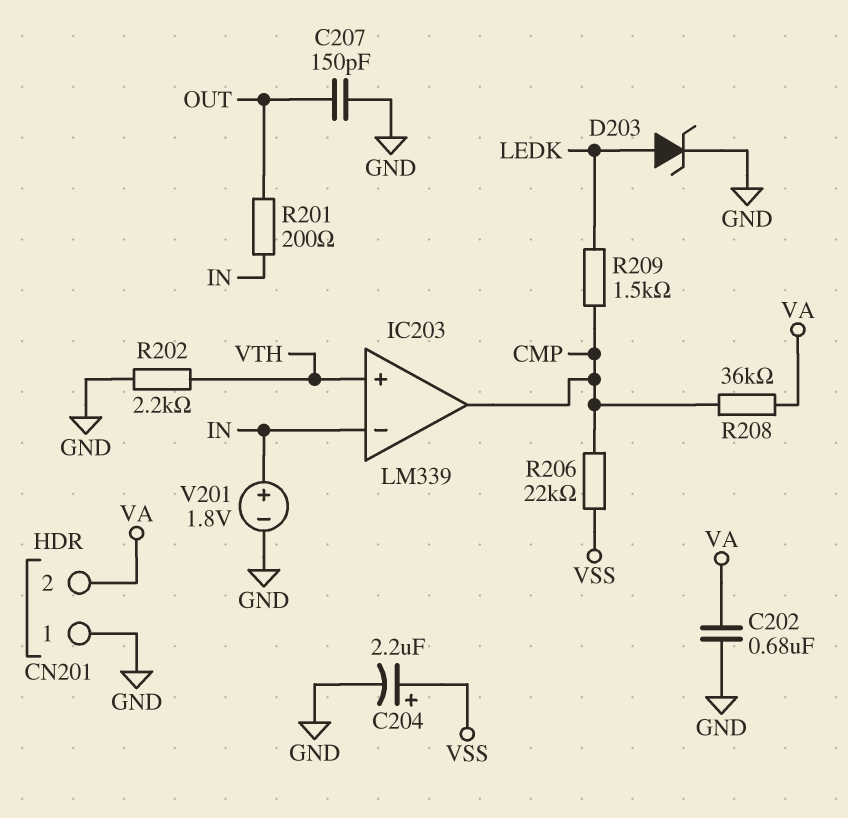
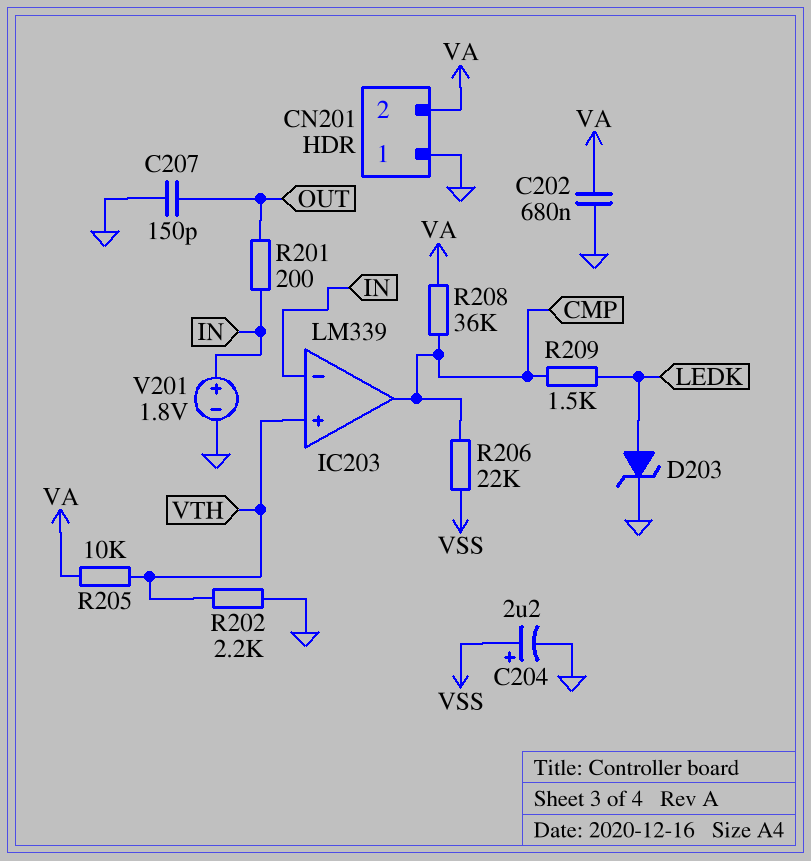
R205: none -> 10k (VA, VTH)

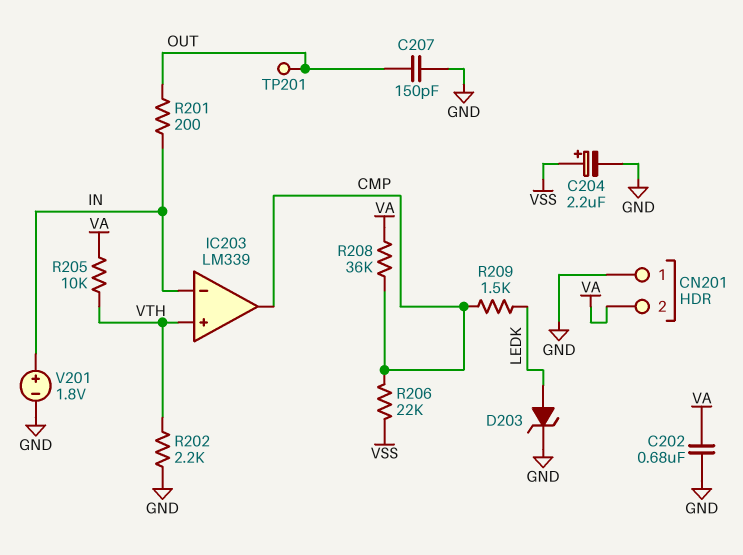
TP201: none -> test point (OUT)

